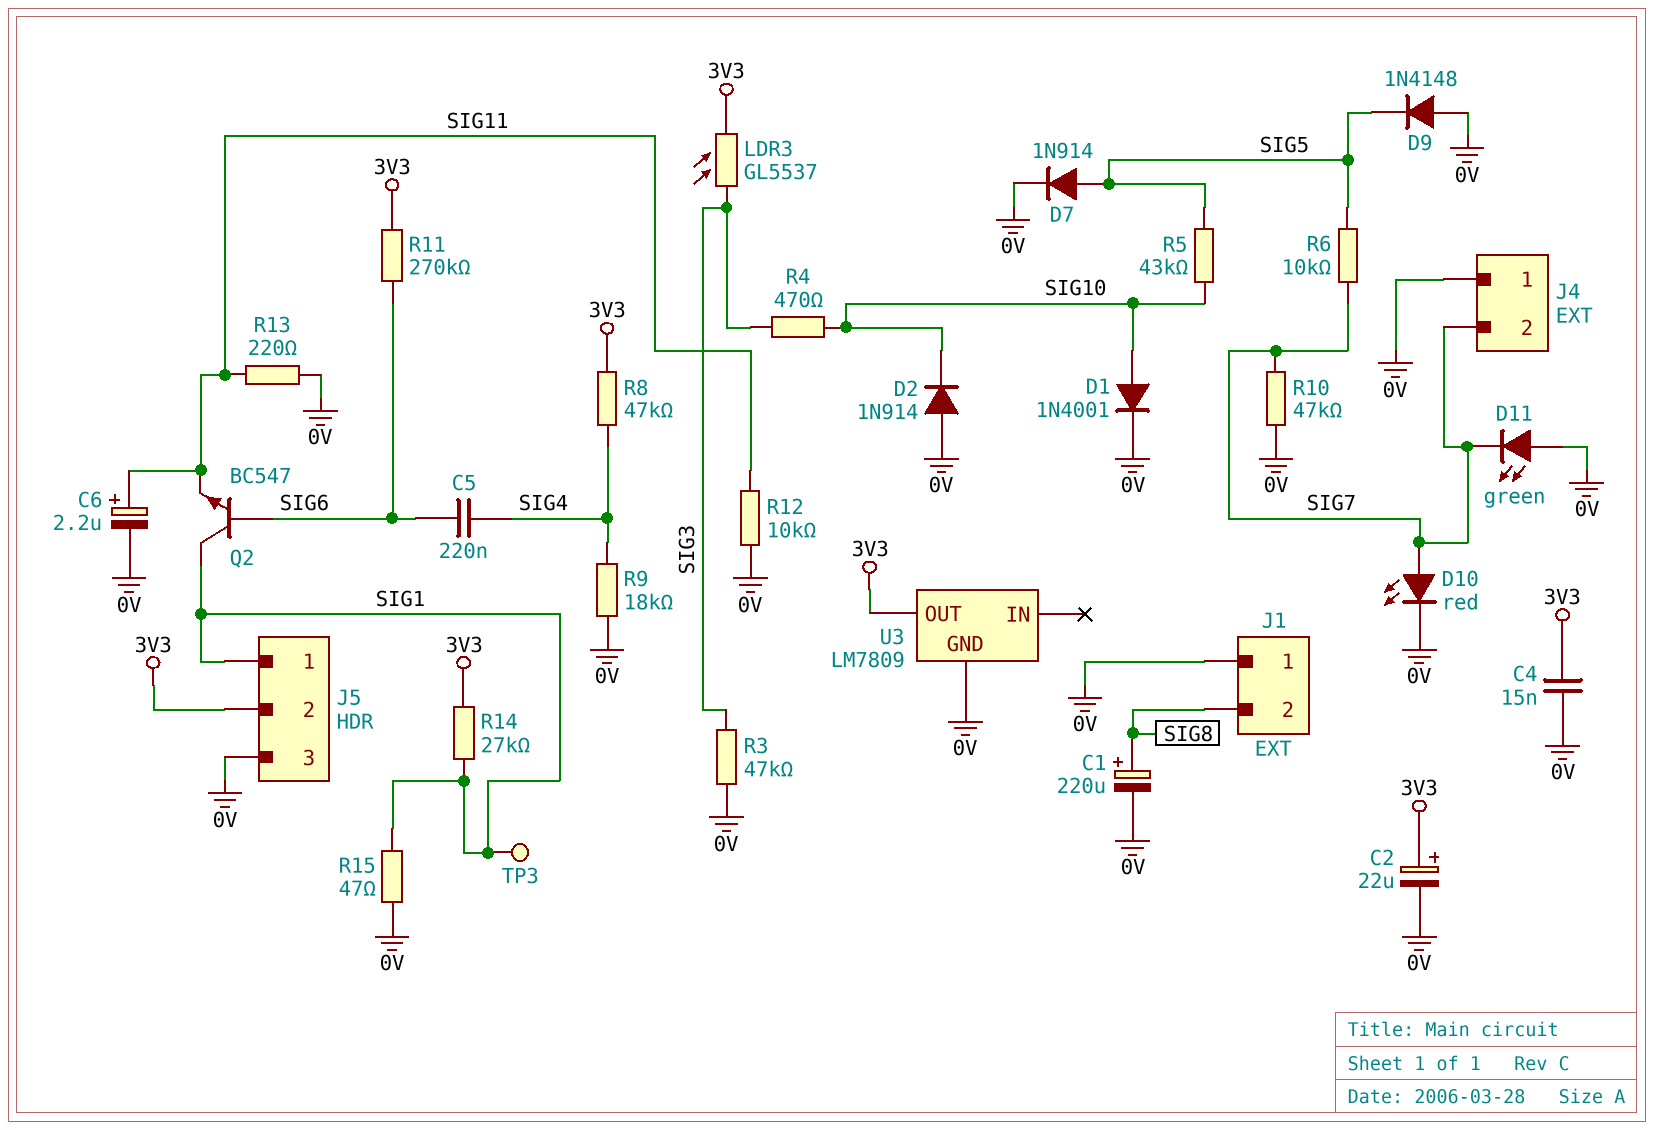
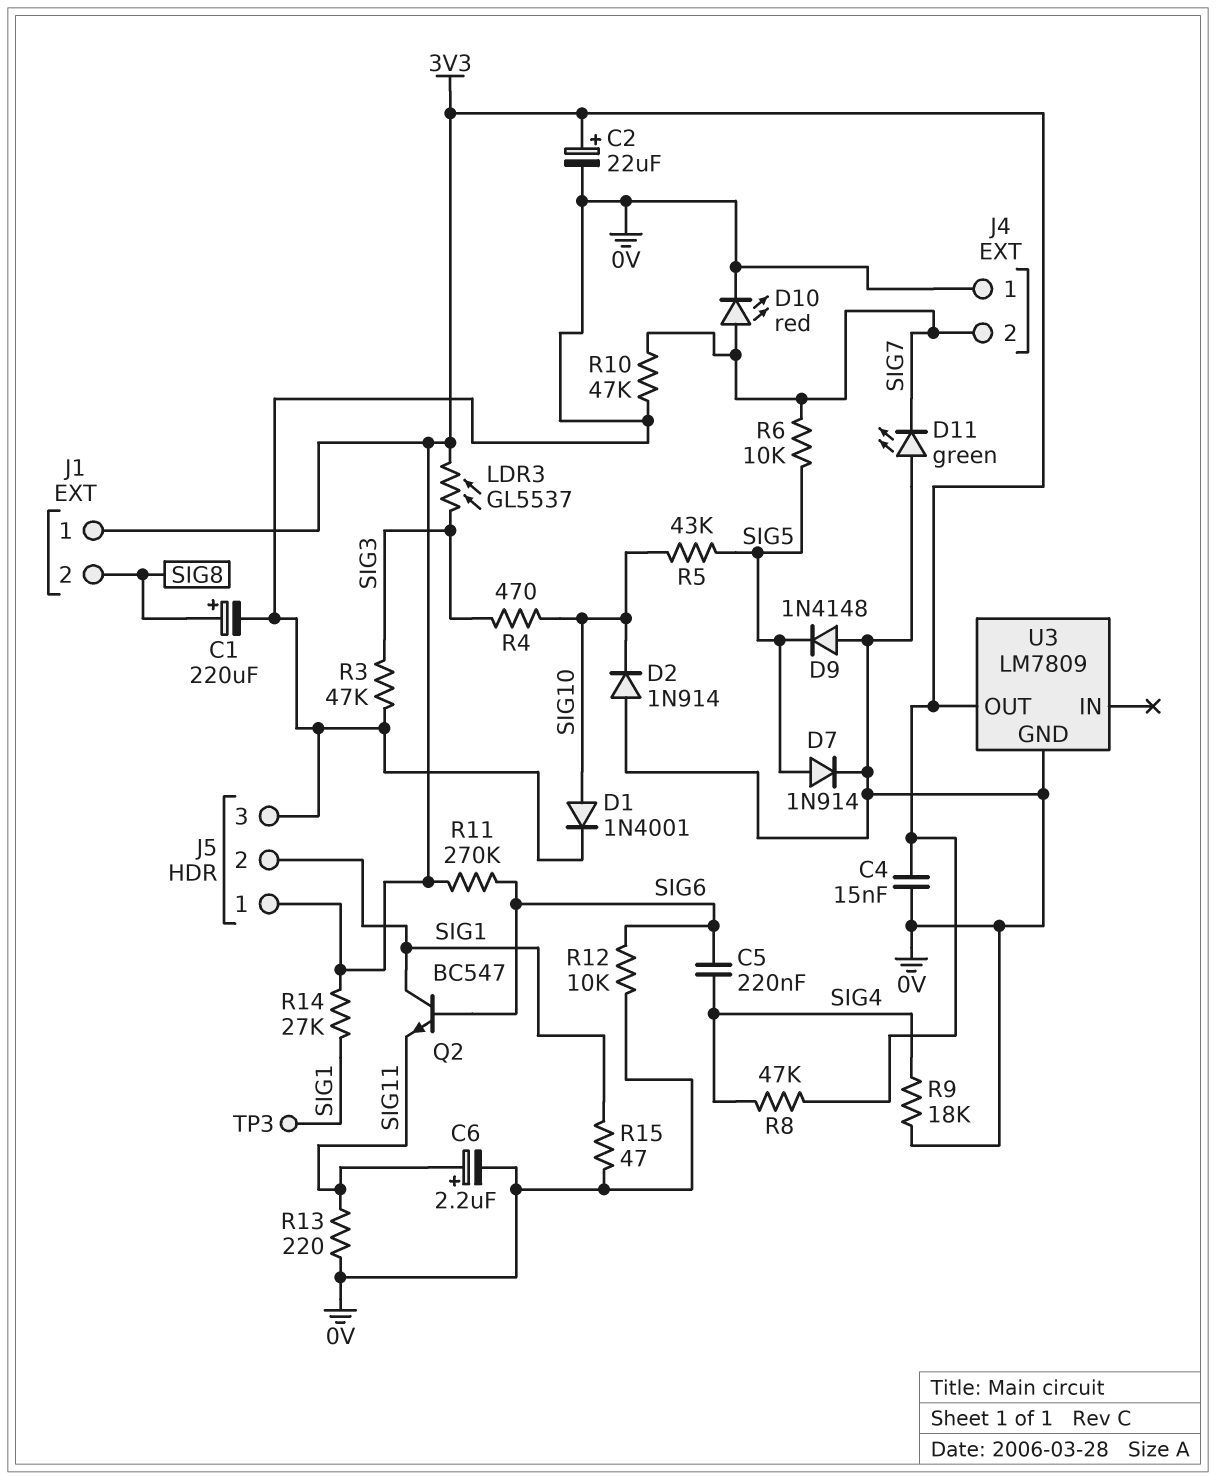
J1 pin 1: 0V -> 3V3
J5 pin 1: SIG1 -> 3V3
J5 pin 2: 3V3 -> SIG1
R12: 10k (0V, SIG11) -> 10k (0V, SIG6)

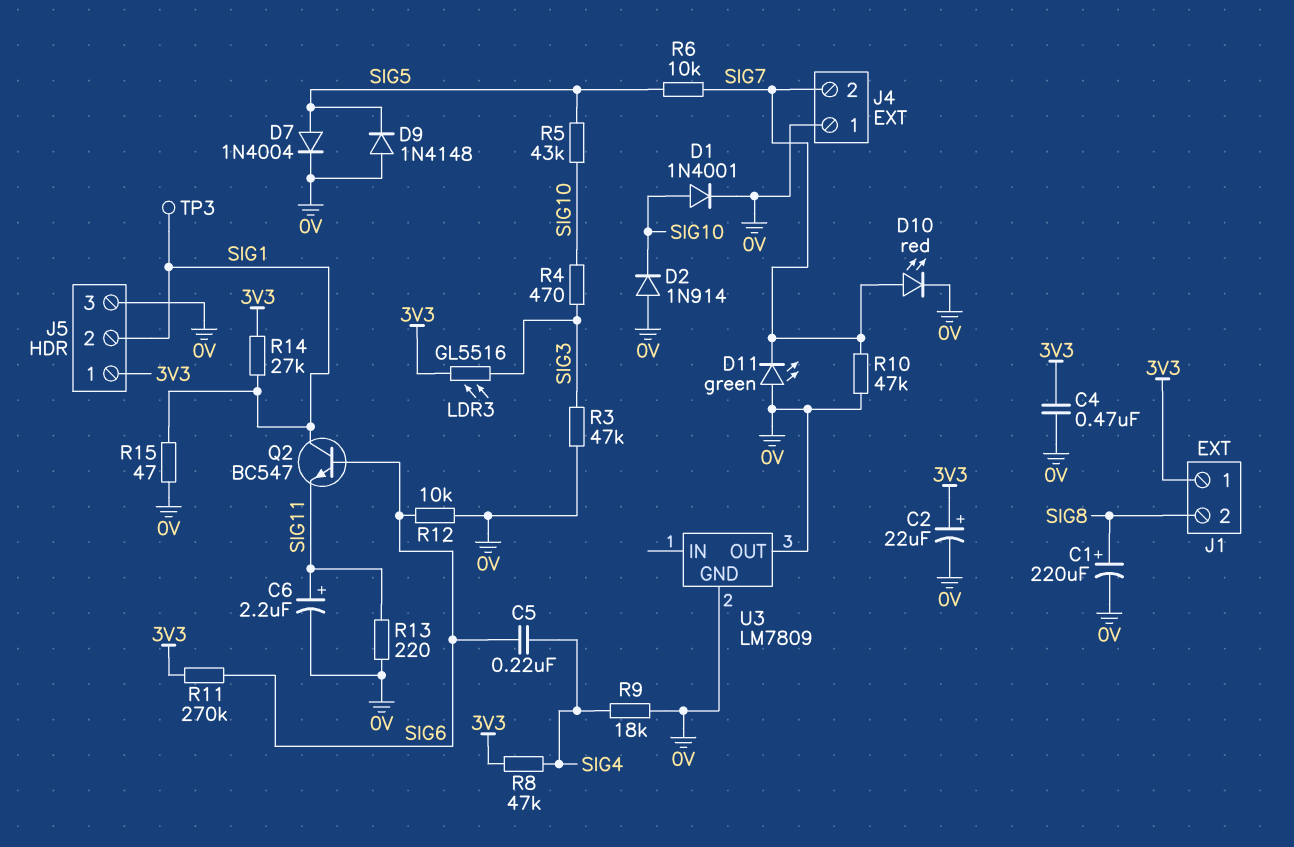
C4: 15nF (0V, 3V3) -> 470nF (0V, 3V3)
D7: diode 1N914 (A SIG5, K 0V) -> diode 1N4004 (A SIG5, K 0V)
LDR3: GL5537 (3V3, SIG3) -> GL5516 (3V3, SIG3)
U3 pin OUT: 3V3 -> 0V

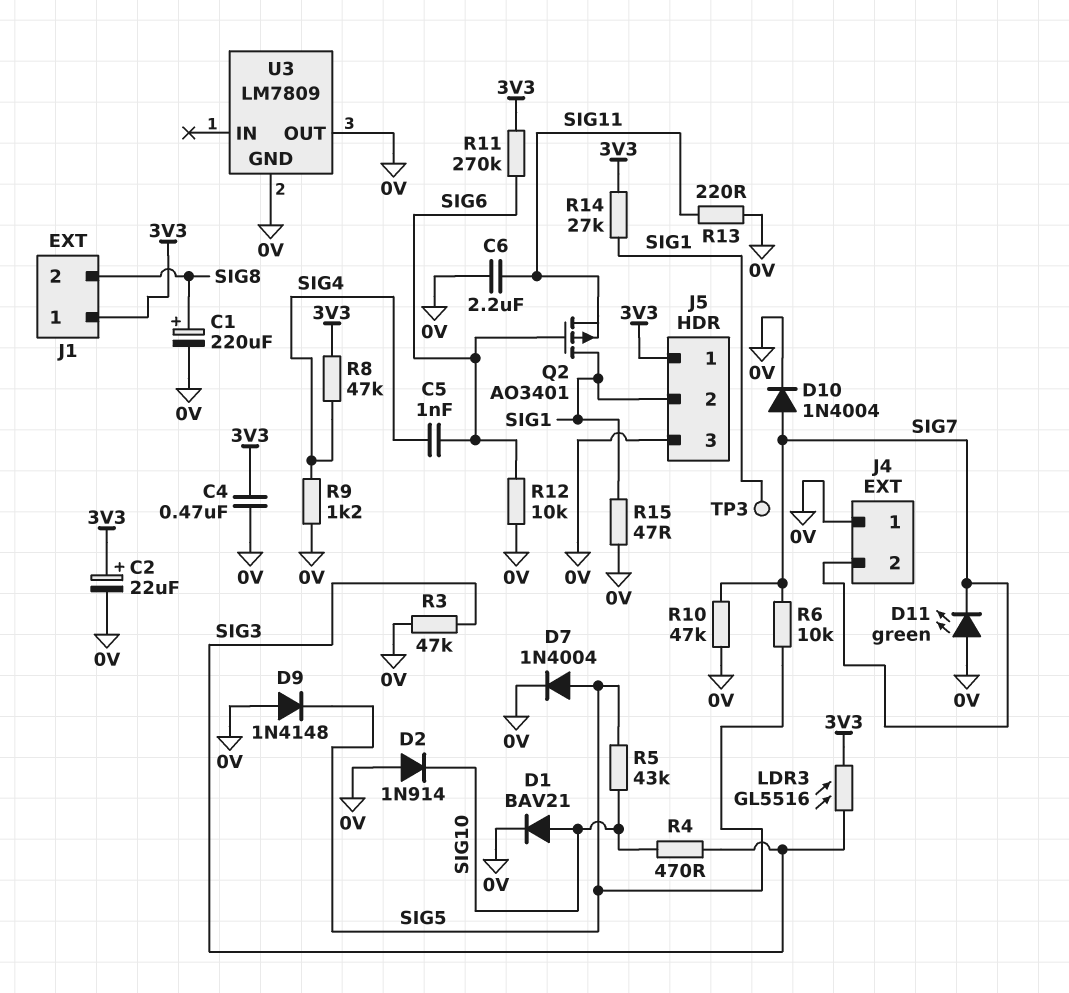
C5: 220nF (SIG4, SIG6) -> 1nF (SIG4, SIG6)
C6: 2.2uF (plus SIG11, minus 0V) -> 2.2uF (0V, SIG11)
D1: diode 1N4001 (A SIG10, K 0V) -> diode BAV21 (A SIG10, K 0V)
D10: LED red (A SIG7, K 0V) -> diode 1N4004 (A SIG7, K 0V)
Q2: NPN BC547 (B SIG6, C SIG1, E SIG11) -> PMOS AO3401 (G SIG6, D SIG1, S SIG11)
R9: 18k (0V, SIG4) -> 1.2k (0V, SIG4)

